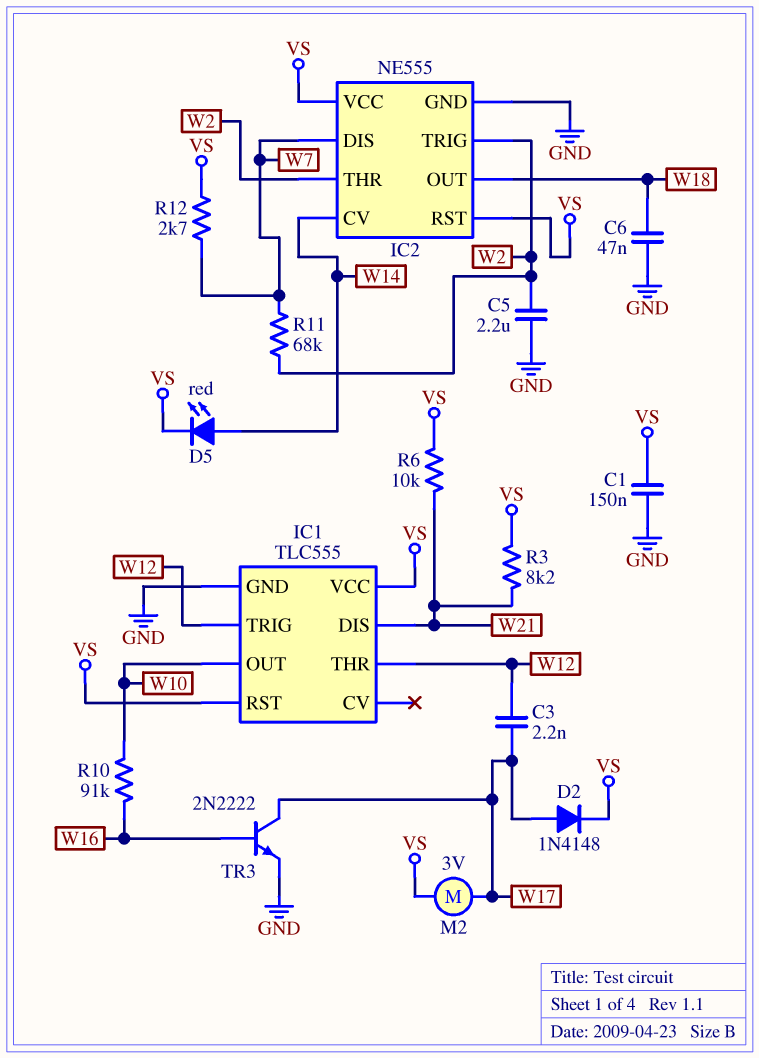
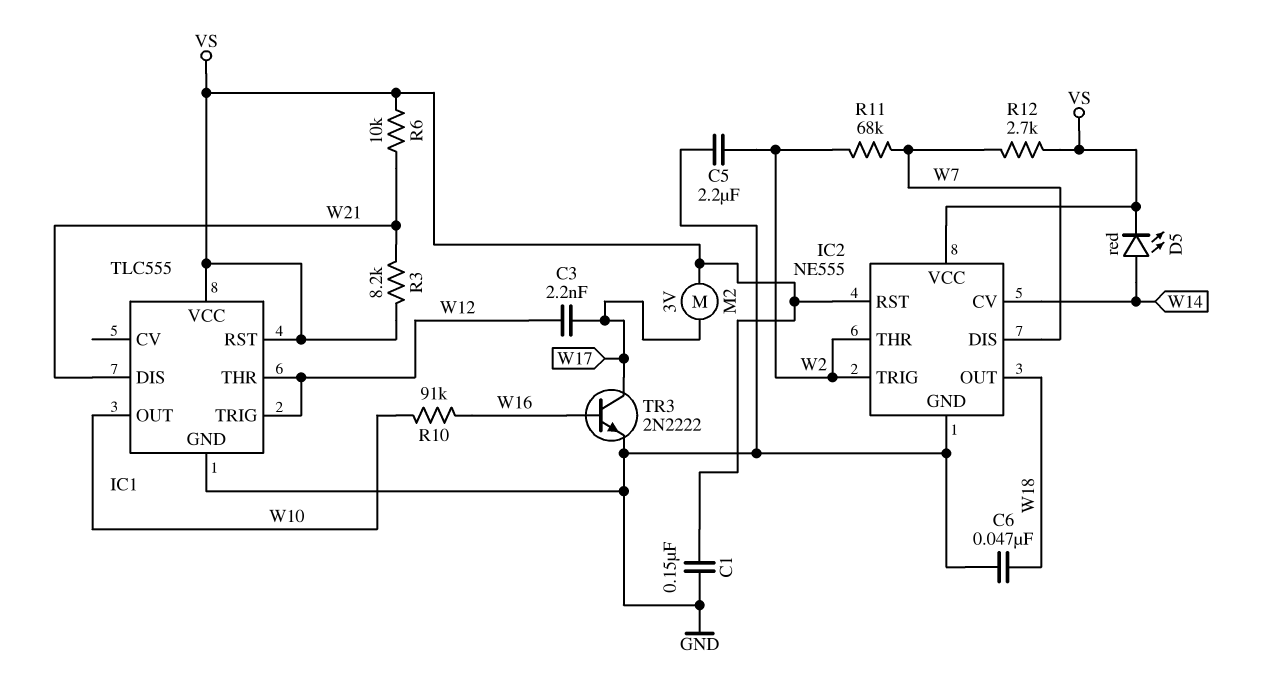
D2: diode 1N4148 (A W17, K VS) -> none

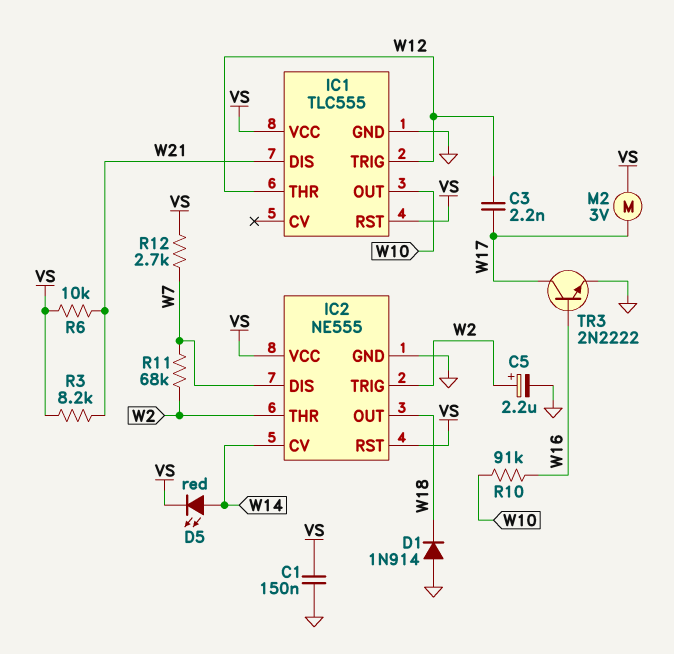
C5: 2.2uF (GND, W2) -> 2.2uF (plus W2, minus GND)
C6: 47nF (GND, W18) -> none
D1: none -> diode 1N914 (A GND, K W18)

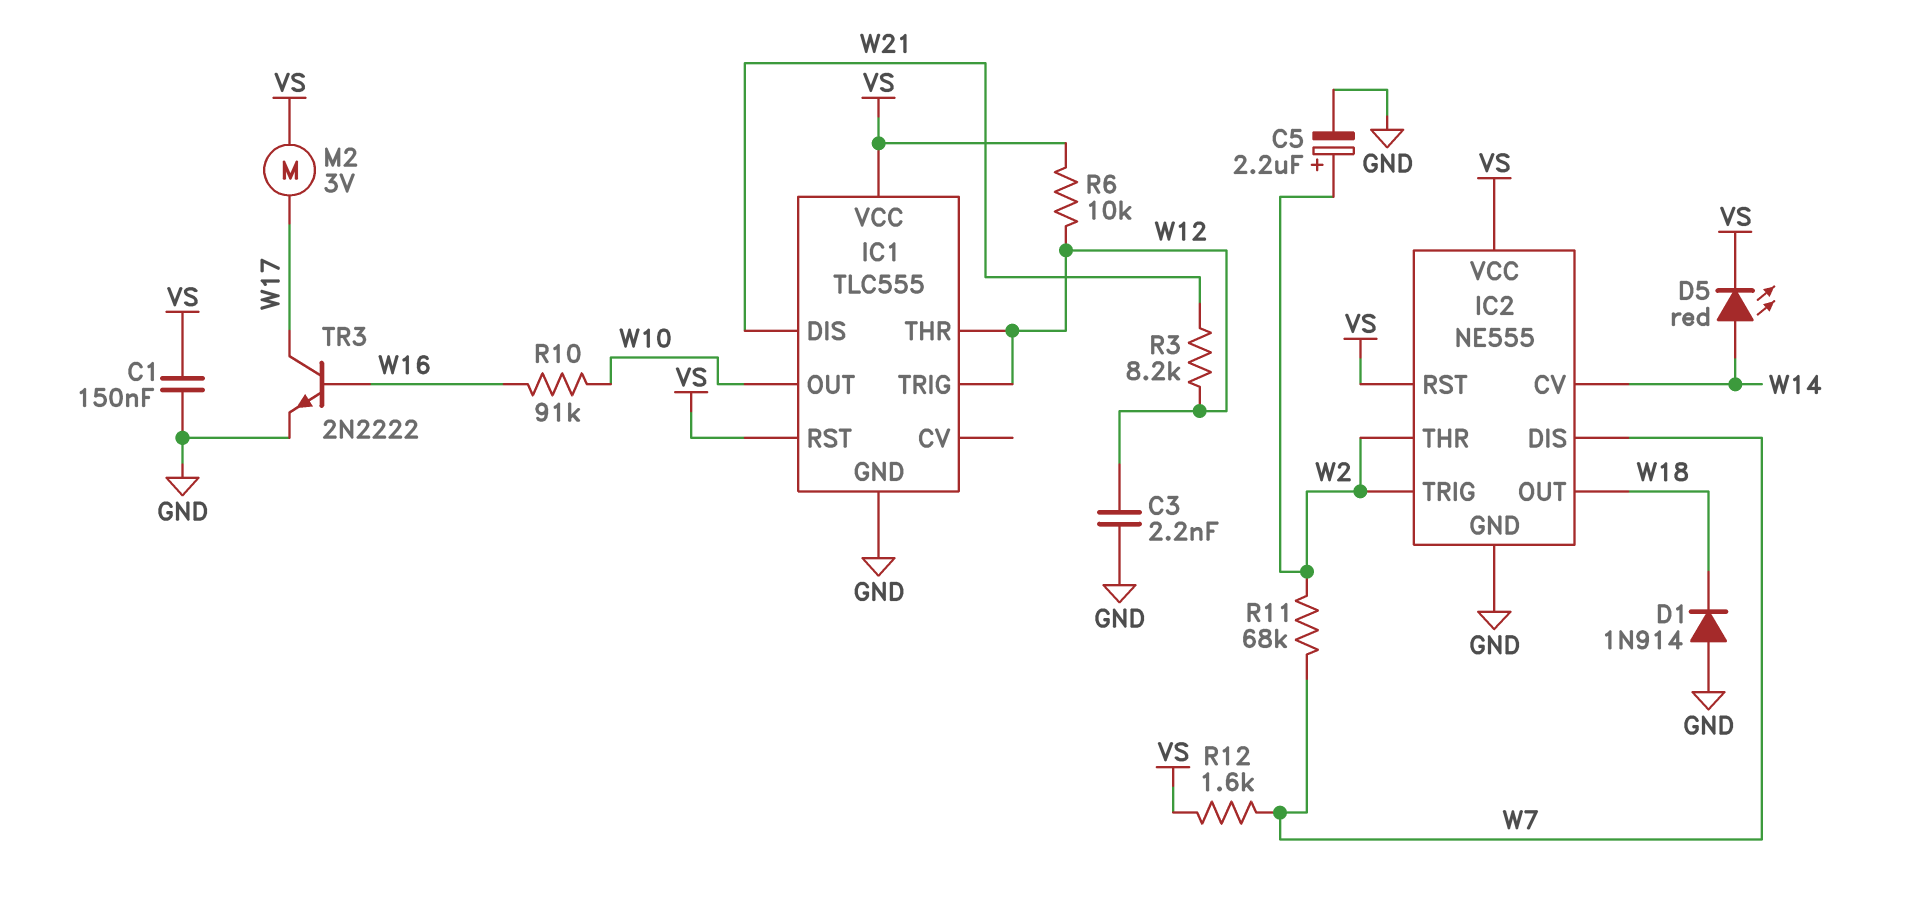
C3: 2.2nF (W12, W17) -> 2.2nF (GND, W12)
R3: 8.2k (VS, W21) -> 8.2k (W12, W21)
R6: 10k (VS, W21) -> 10k (VS, W12)
R12: 2.7k (VS, W7) -> 1.6k (VS, W7)

